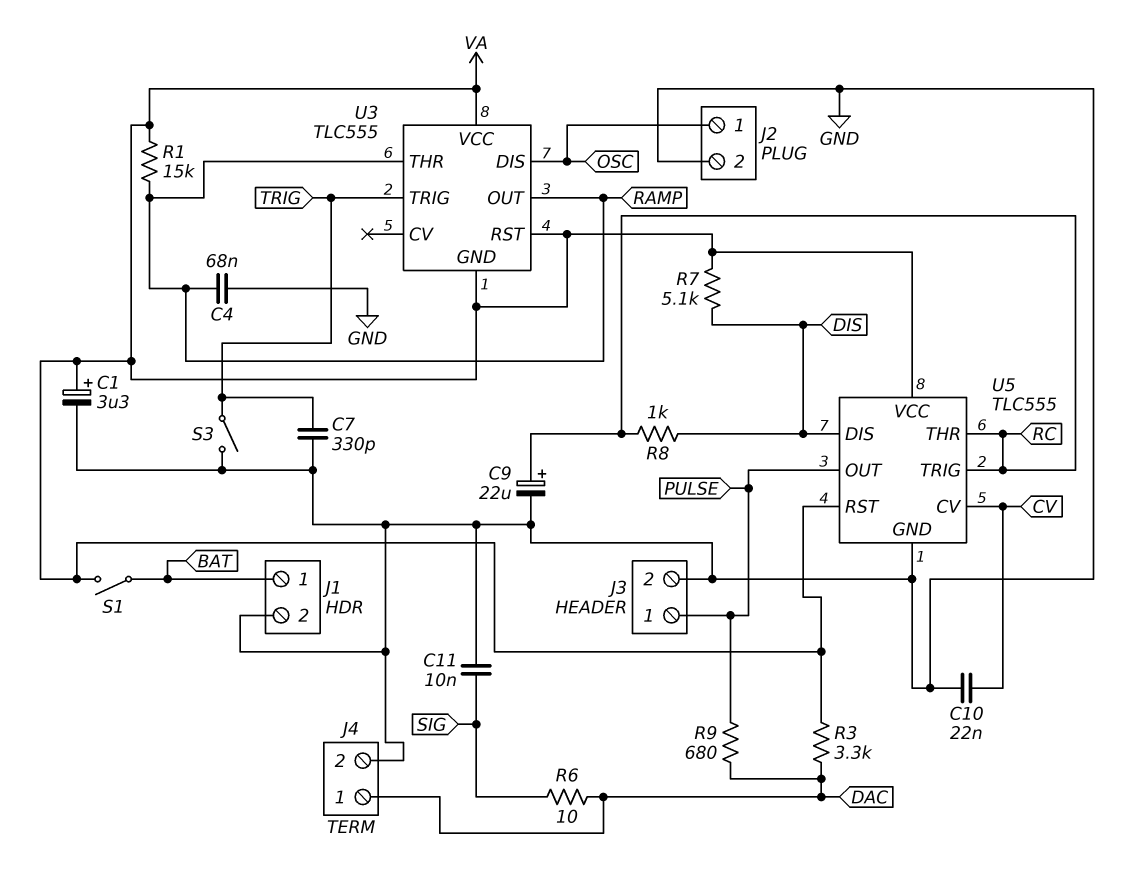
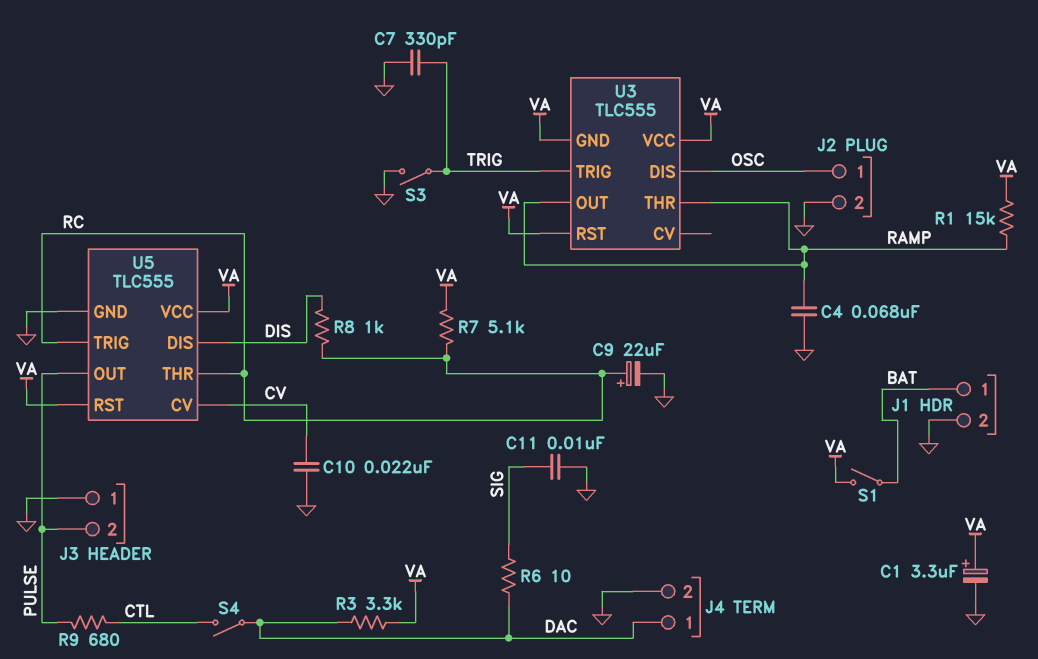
J3 pin 1: PULSE -> GND
J3 pin 2: GND -> PULSE
R7: 5.1k (DIS, VA) -> 5.1k (RC, VA)
R9: 680 (DAC, PULSE) -> 680 (CTL, PULSE)
S4: none -> switch (CTL, DAC)

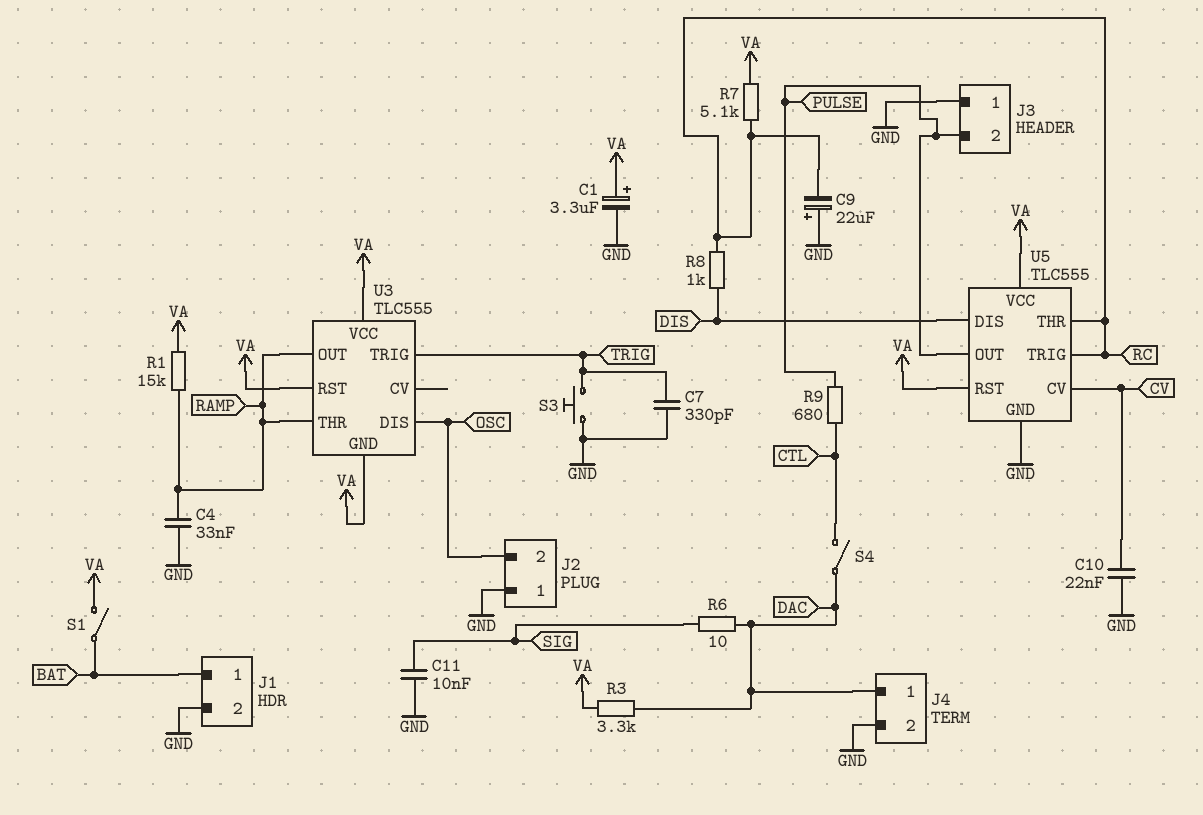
C4: 68nF (GND, RAMP) -> 33nF (GND, RAMP)
C9: 22uF (plus RC, minus GND) -> 22uF (plus GND, minus RC)
J2 pin 1: OSC -> GND
J2 pin 2: GND -> OSC
S3: switch (GND, TRIG) -> button (GND, TRIG)

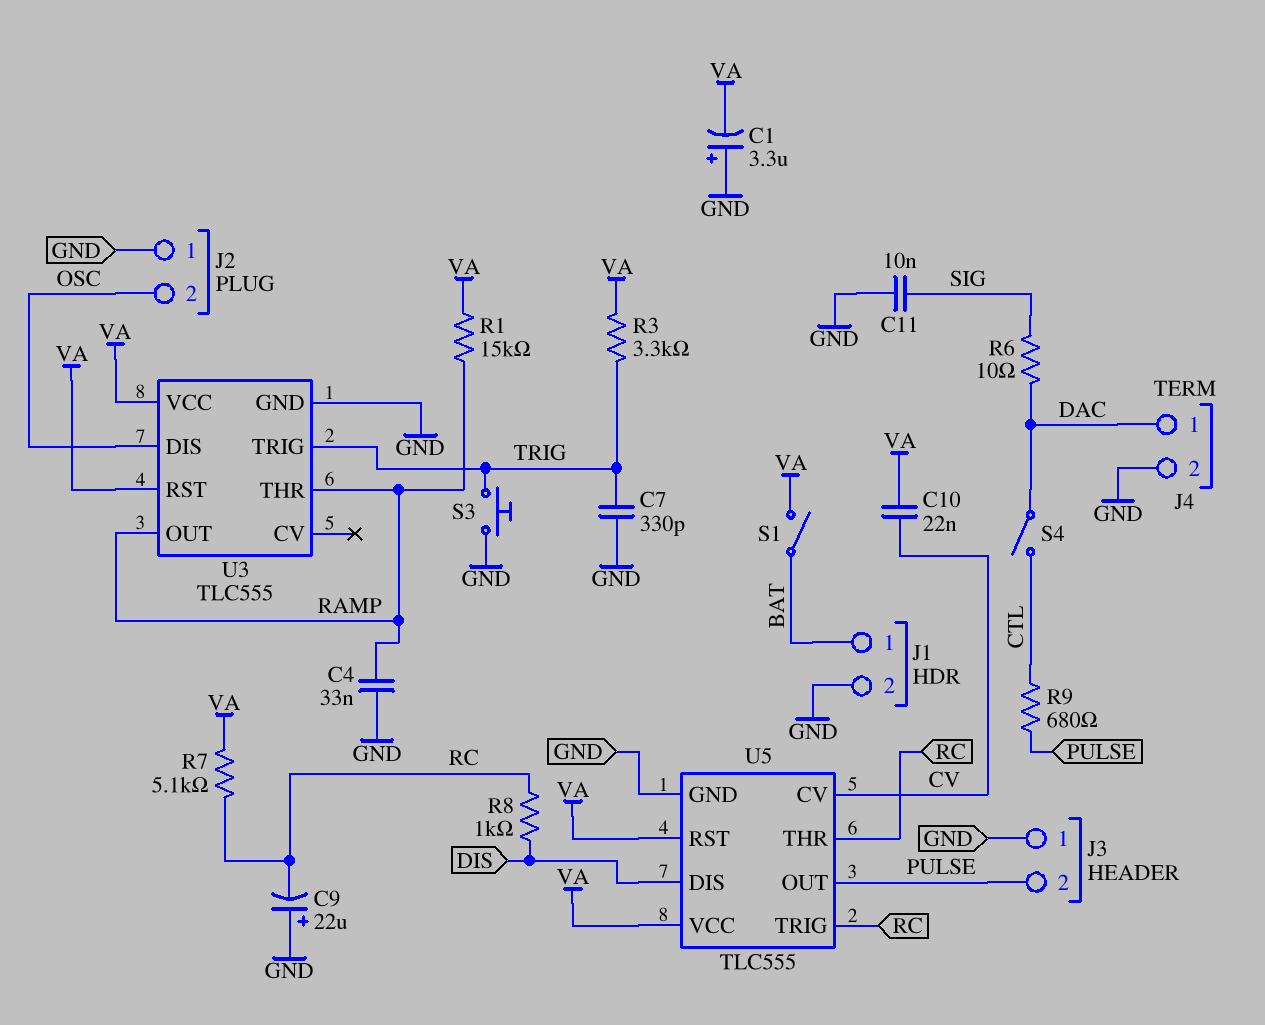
C1: 3.3uF (plus VA, minus GND) -> 3.3uF (plus GND, minus VA)
C10: 22nF (CV, GND) -> 22nF (CV, VA)
R3: 3.3k (DAC, VA) -> 3.3k (TRIG, VA)
U3 pin GND: VA -> GND

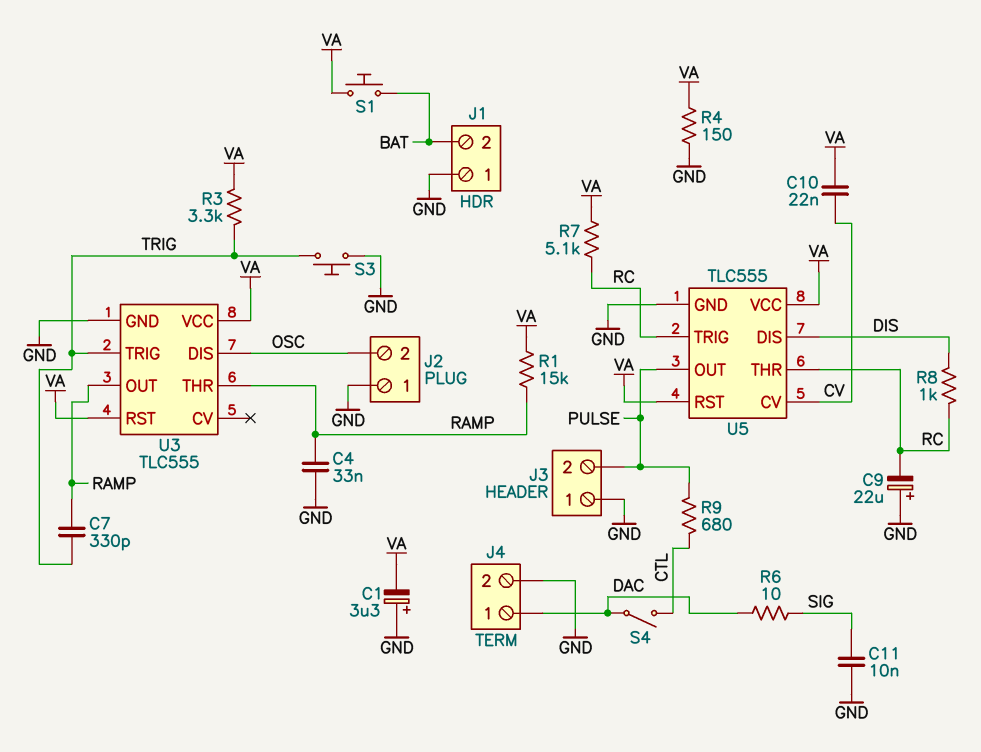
C7: 330pF (GND, TRIG) -> 330pF (RAMP, TRIG)
J1 pin 1: BAT -> GND
J1 pin 2: GND -> BAT
R4: none -> 150 (GND, VA)
S1: switch (BAT, VA) -> button (BAT, VA)

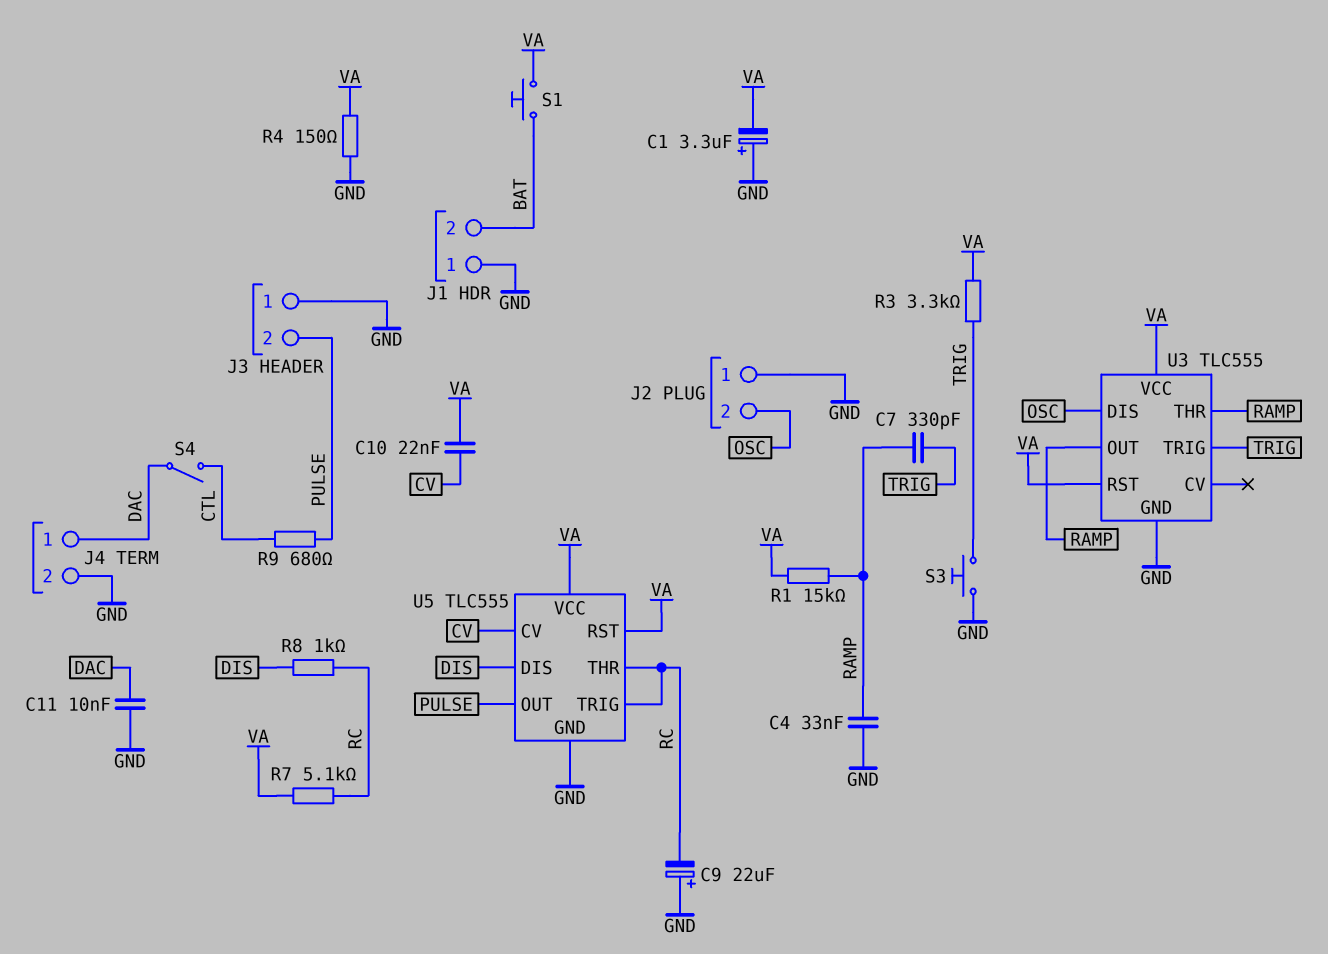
C11: 10nF (GND, SIG) -> 10nF (DAC, GND)
R6: 10 (DAC, SIG) -> none

